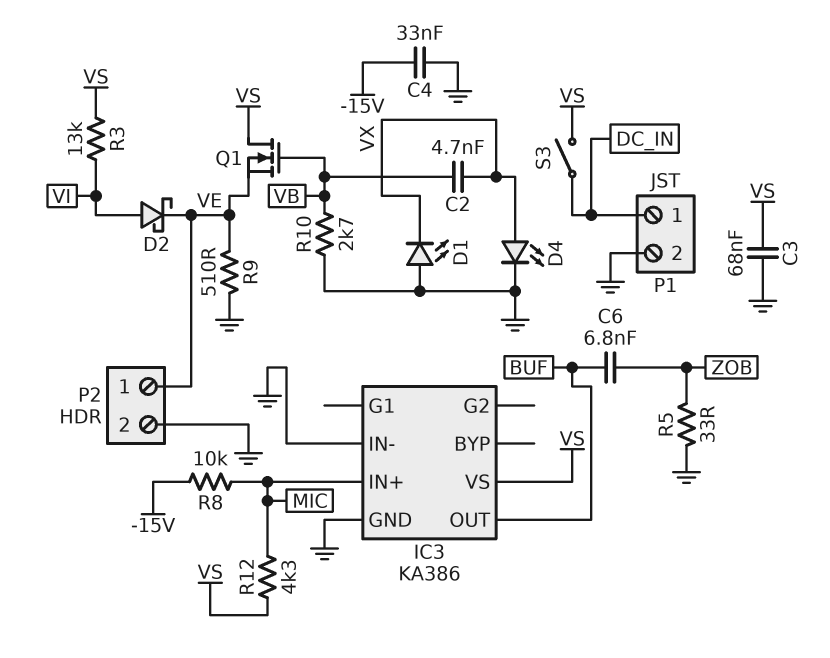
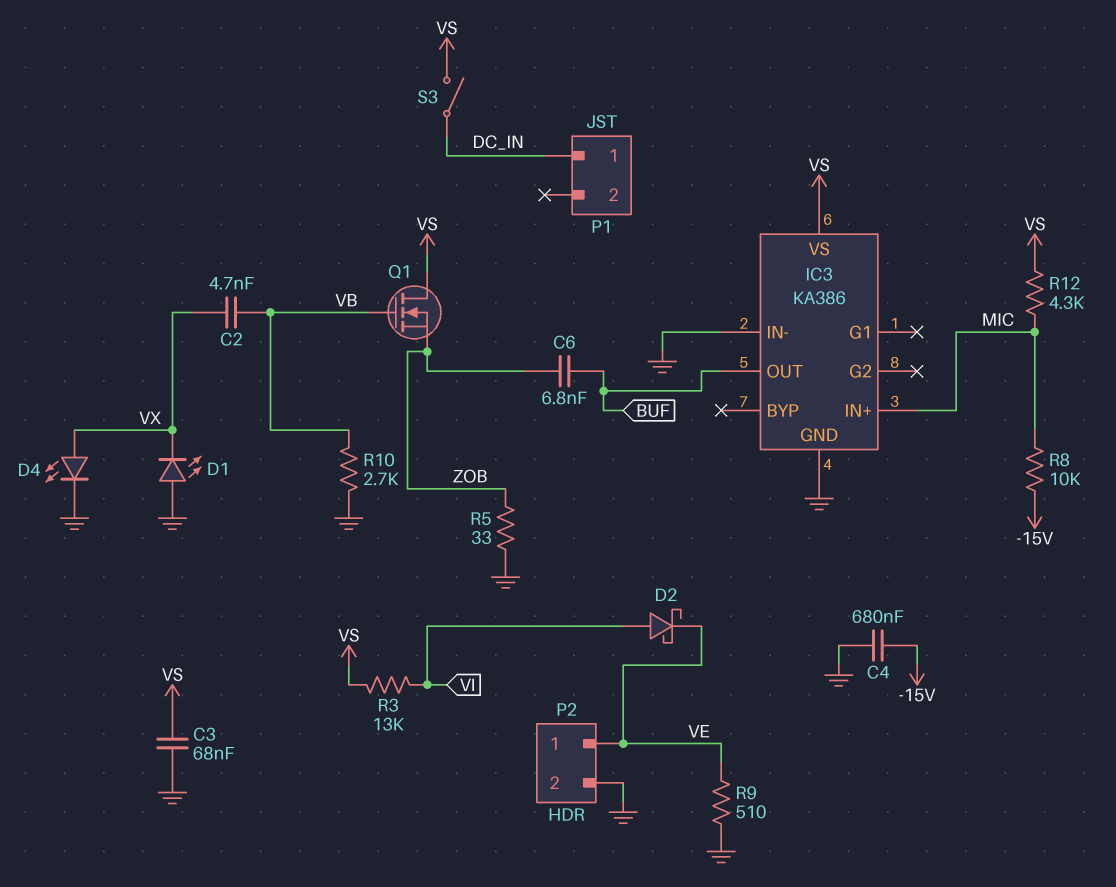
C4: 33nF (-15V, GND) -> 680nF (-15V, GND)
P1 pin 2: GND -> none
Q1: NMOS (G VB, D VS, S VE) -> NMOS (G VB, D VS, S ZOB)

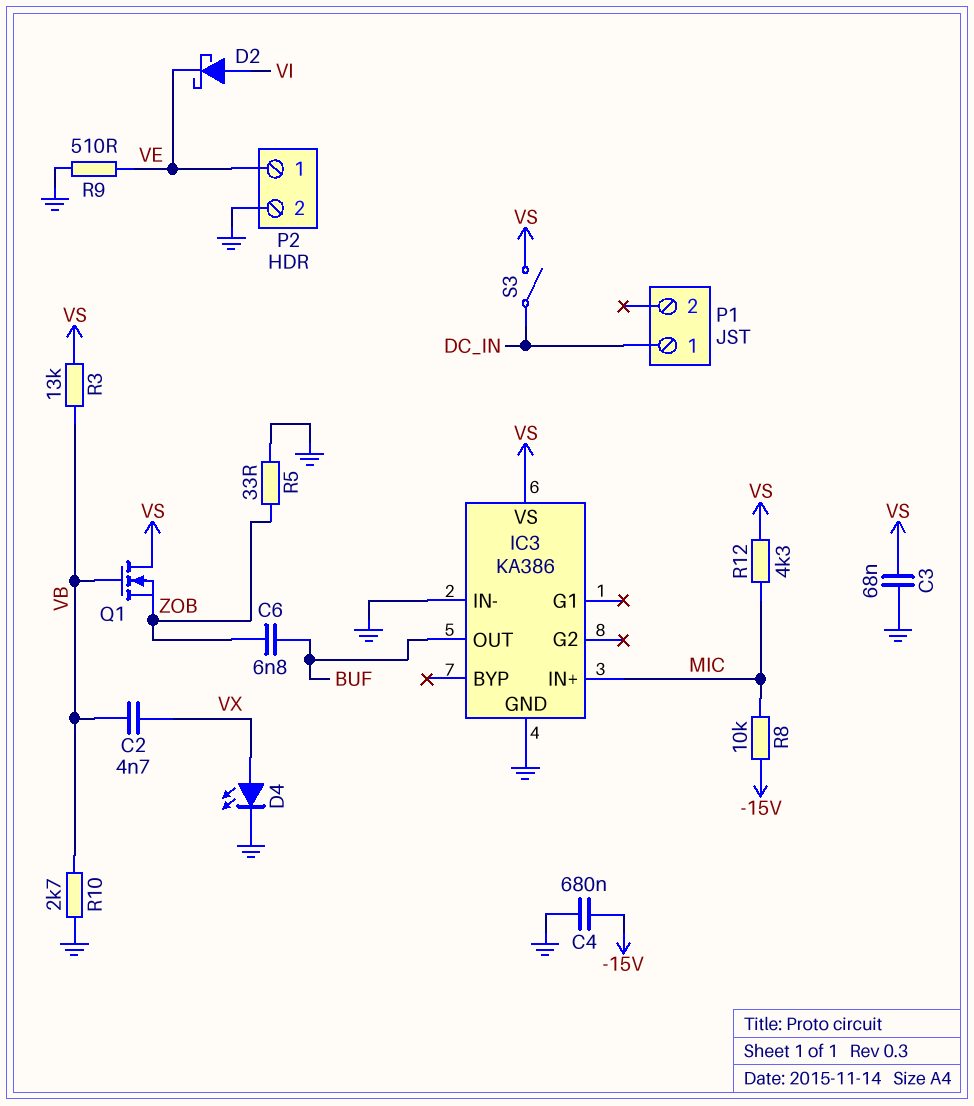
D1: LED (A GND, K VX) -> none
R3: 13k (VI, VS) -> 13k (VB, VS)

